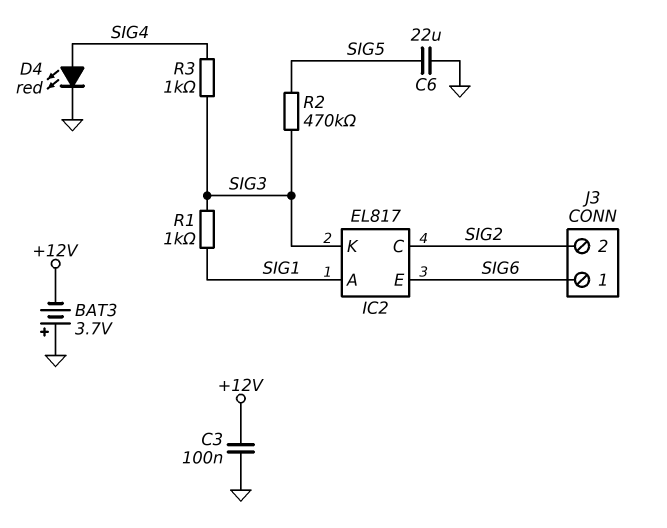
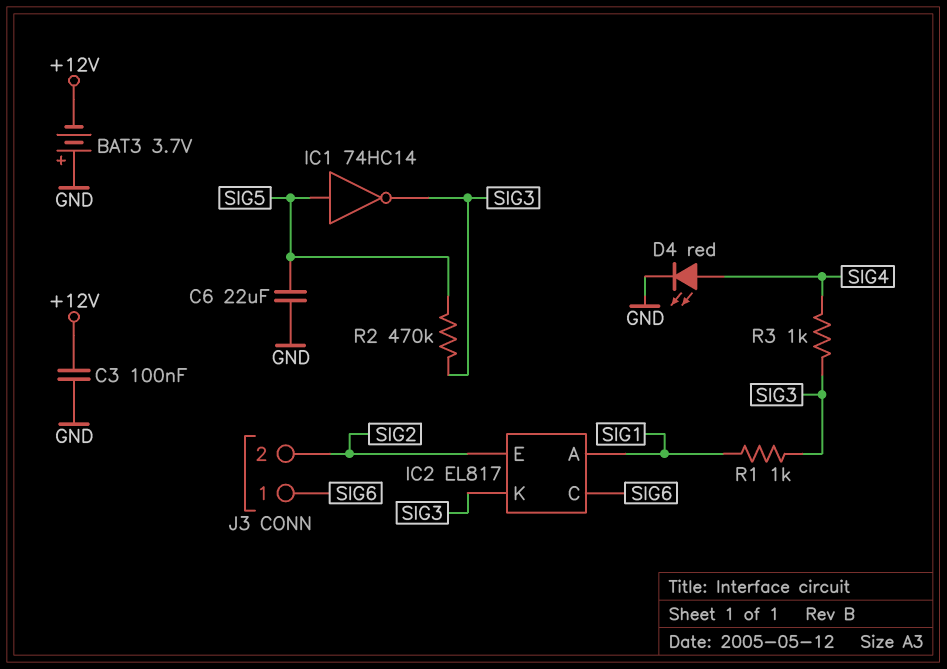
IC1: none -> NOT 74HC14 (in SIG5, out SIG3)
IC2 pin C: SIG2 -> SIG6
IC2 pin E: SIG6 -> SIG2

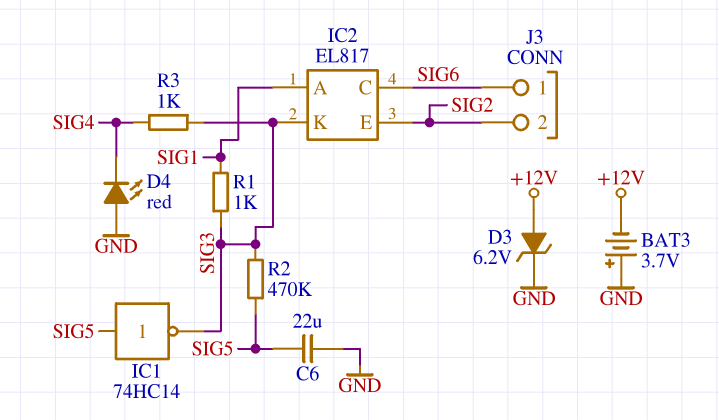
C3: 100nF (+12V, GND) -> none
D3: none -> zener 6.2V (A +12V, K GND)
D4: LED red (A SIG4, K GND) -> LED red (A GND, K SIG4)

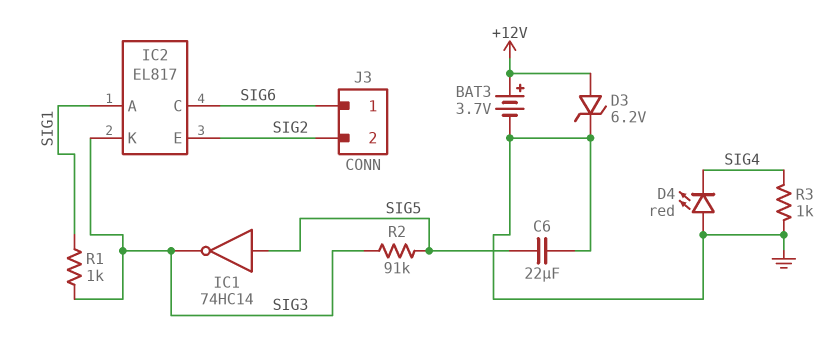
BAT3: 3.7V (plus GND, minus +12V) -> 3.7V (plus +12V, minus GND)
R2: 470k (SIG3, SIG5) -> 91k (SIG3, SIG5)
R3: 1k (SIG3, SIG4) -> 1k (GND, SIG4)

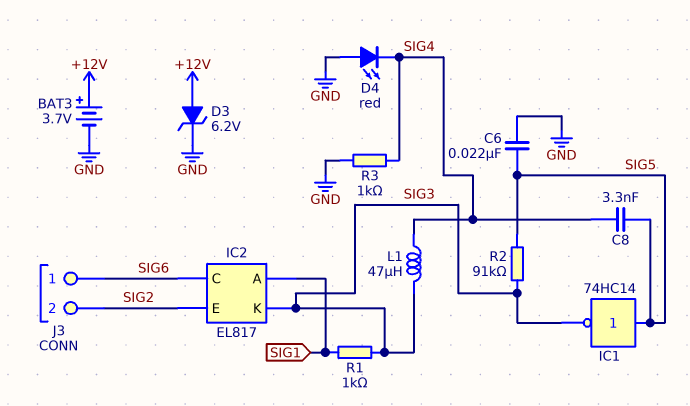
C6: 22uF (GND, SIG5) -> 22nF (GND, SIG5)
C8: none -> 3.3nF (SIG4, SIG5)
L1: none -> 47uH (SIG3, SIG4)

